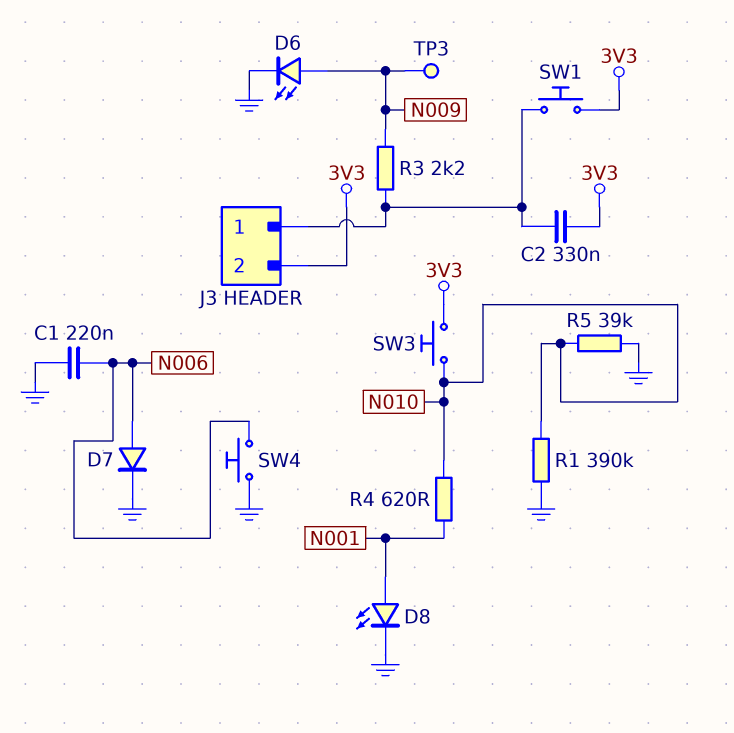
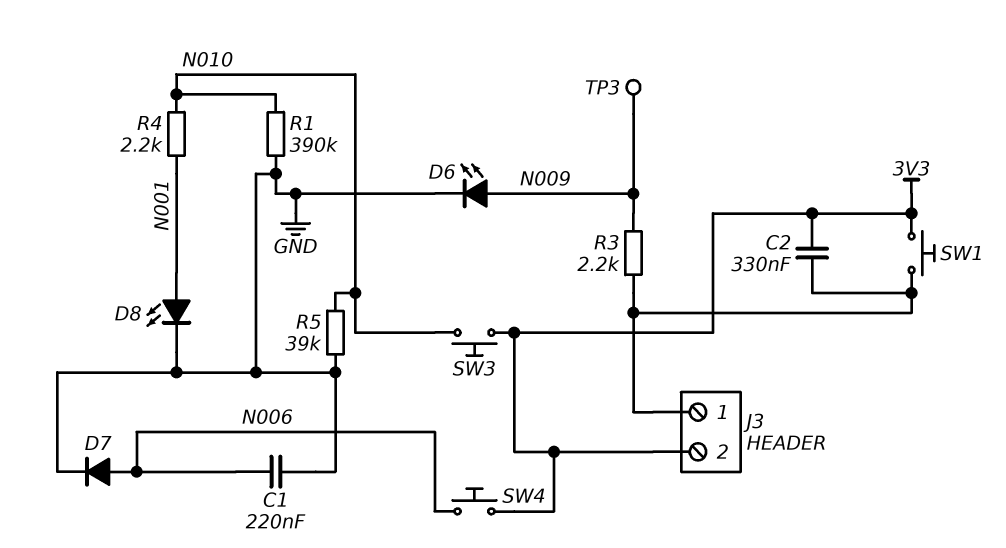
R4: 620 (N001, N010) -> 2.2k (N001, N010)
SW4: button (GND, N006) -> button (3V3, N006)

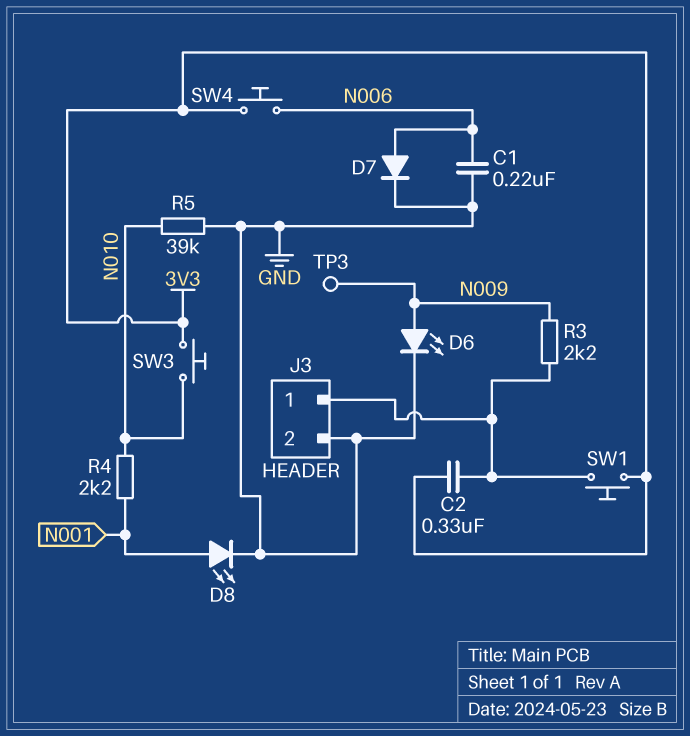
J3 pin 2: 3V3 -> GND
R1: 390k (GND, N010) -> none

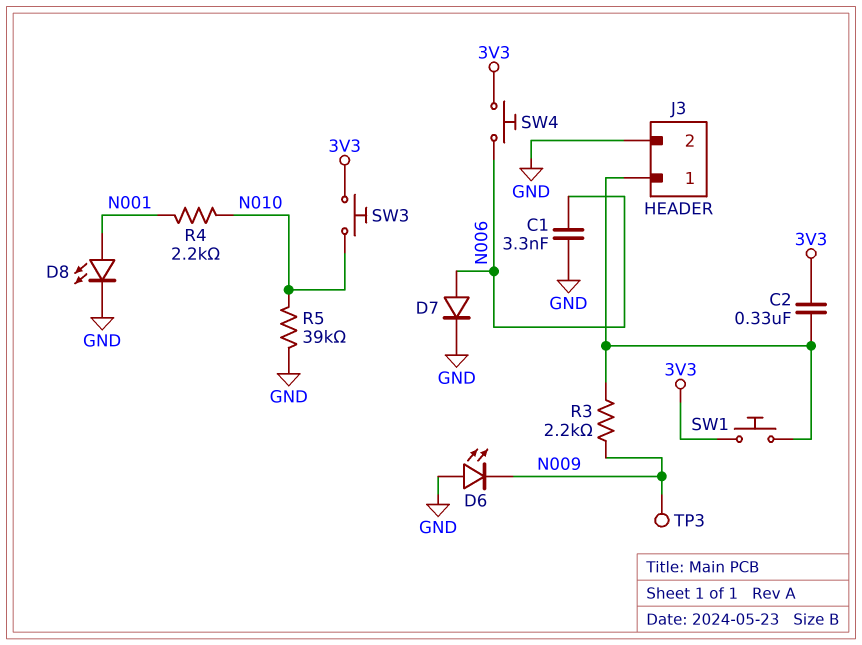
C1: 220nF (GND, N006) -> 3.3nF (GND, N006)
D6: LED (A N009, K GND) -> LED (A GND, K N009)

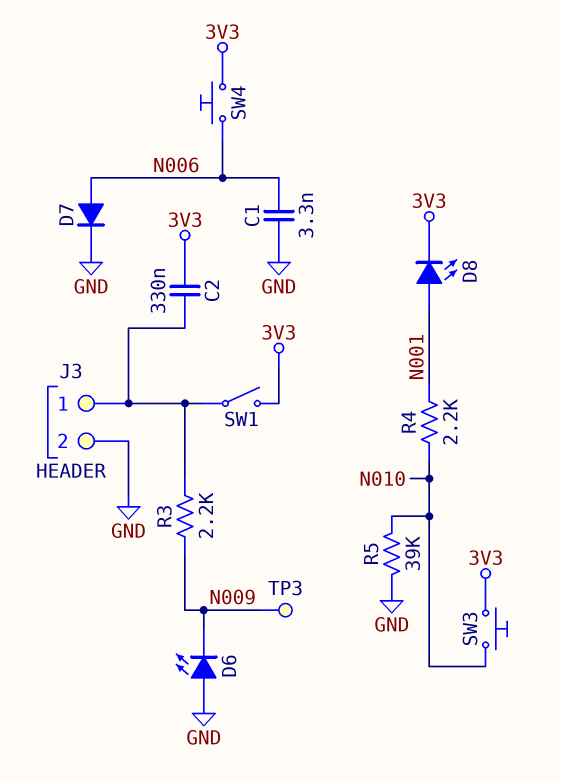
D8: LED (A N001, K GND) -> LED (A N001, K 3V3)
SW1: button (3V3, J3/1) -> switch (3V3, J3/1)

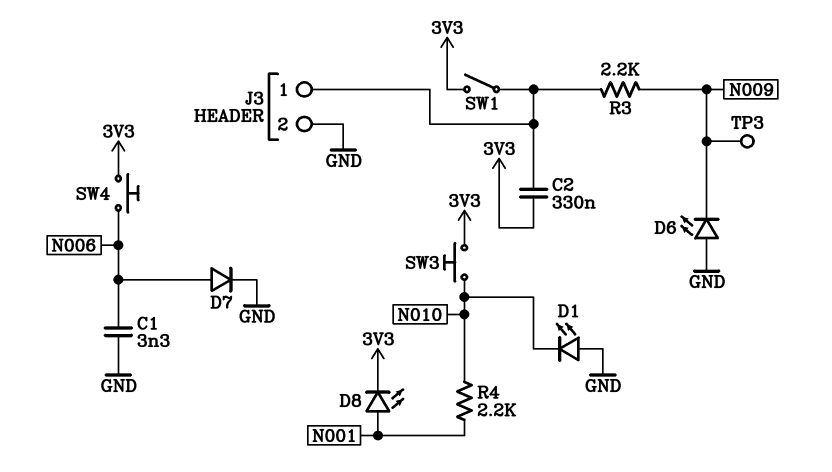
D1: none -> LED (A GND, K N010)
R5: 39k (GND, N010) -> none

